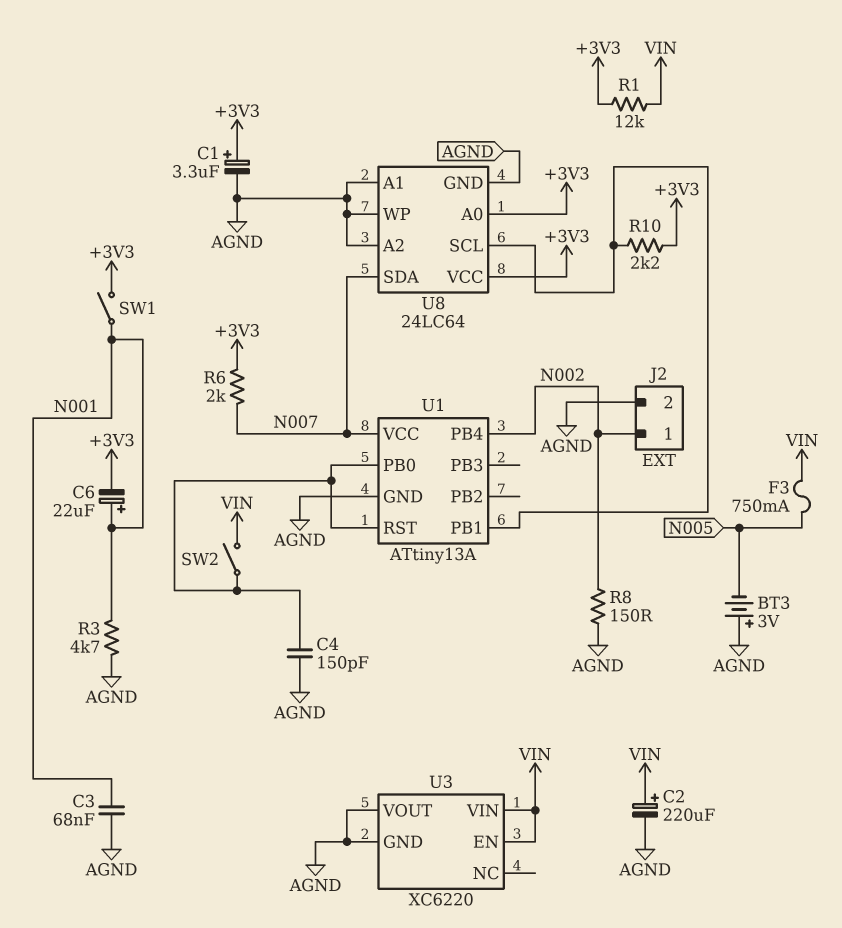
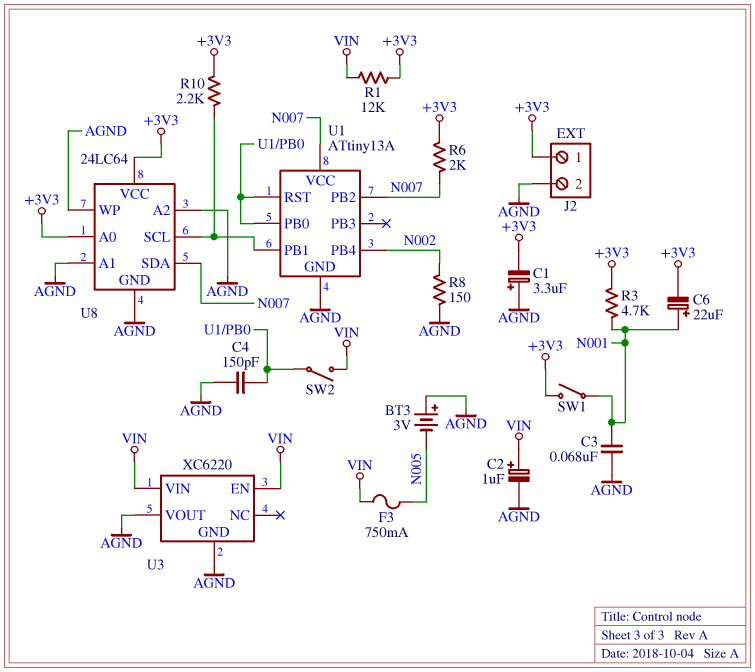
C1: 3.3uF (plus +3V3, minus AGND) -> 3.3uF (plus AGND, minus +3V3)
C2: 220uF (plus VIN, minus AGND) -> 1uF (plus VIN, minus AGND)
J2 pin 1: N002 -> +3V3
R3: 4.7k (AGND, N001) -> 4.7k (+3V3, N001)
U1 pin PB2: none -> N007

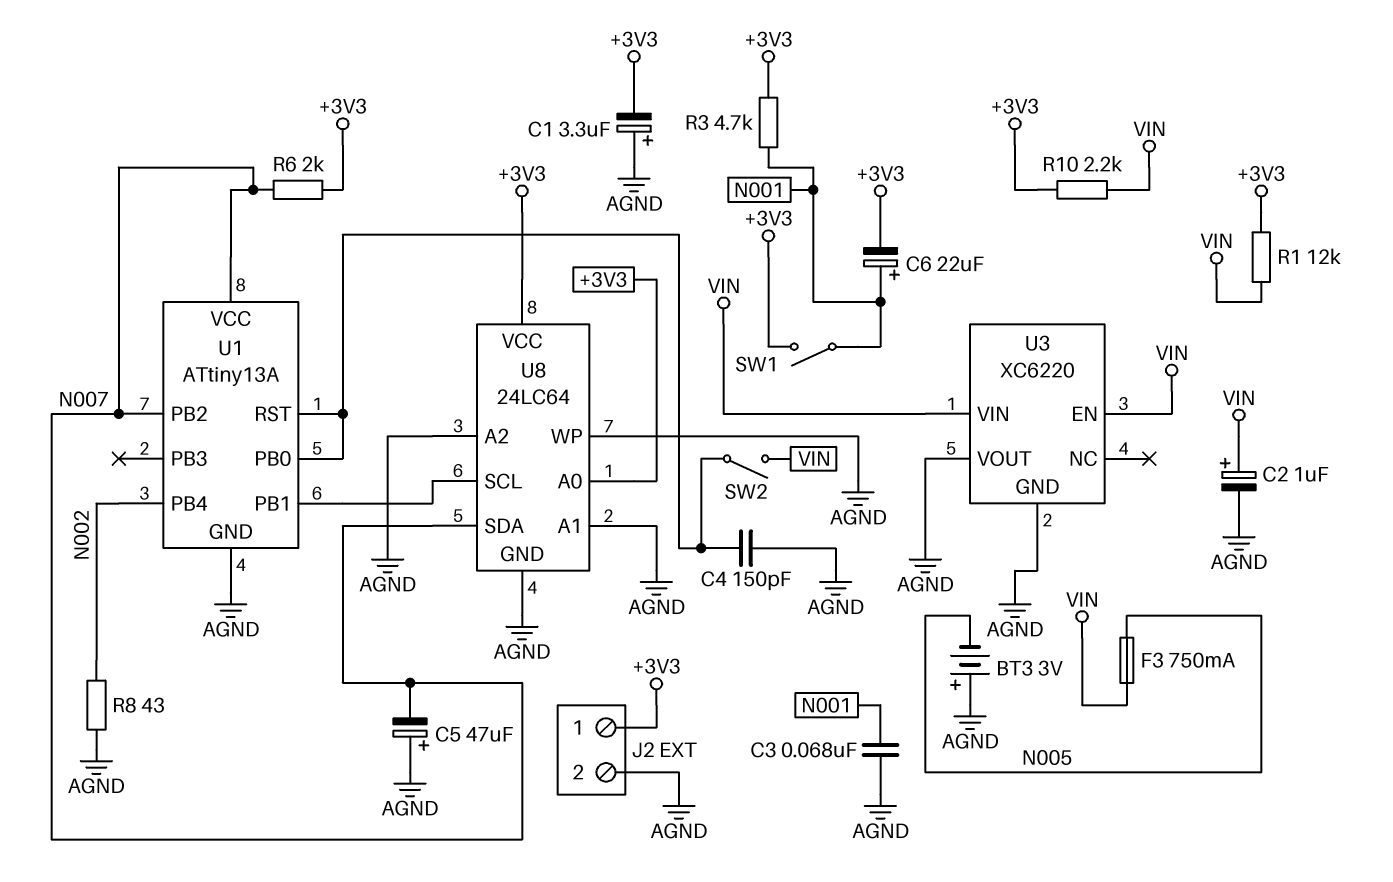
C5: none -> 47uF (plus AGND, minus N007)
R8: 150 (AGND, N002) -> 43 (AGND, N002)
R10: 2.2k (+3V3, U1/PB1) -> 2.2k (+3V3, VIN)

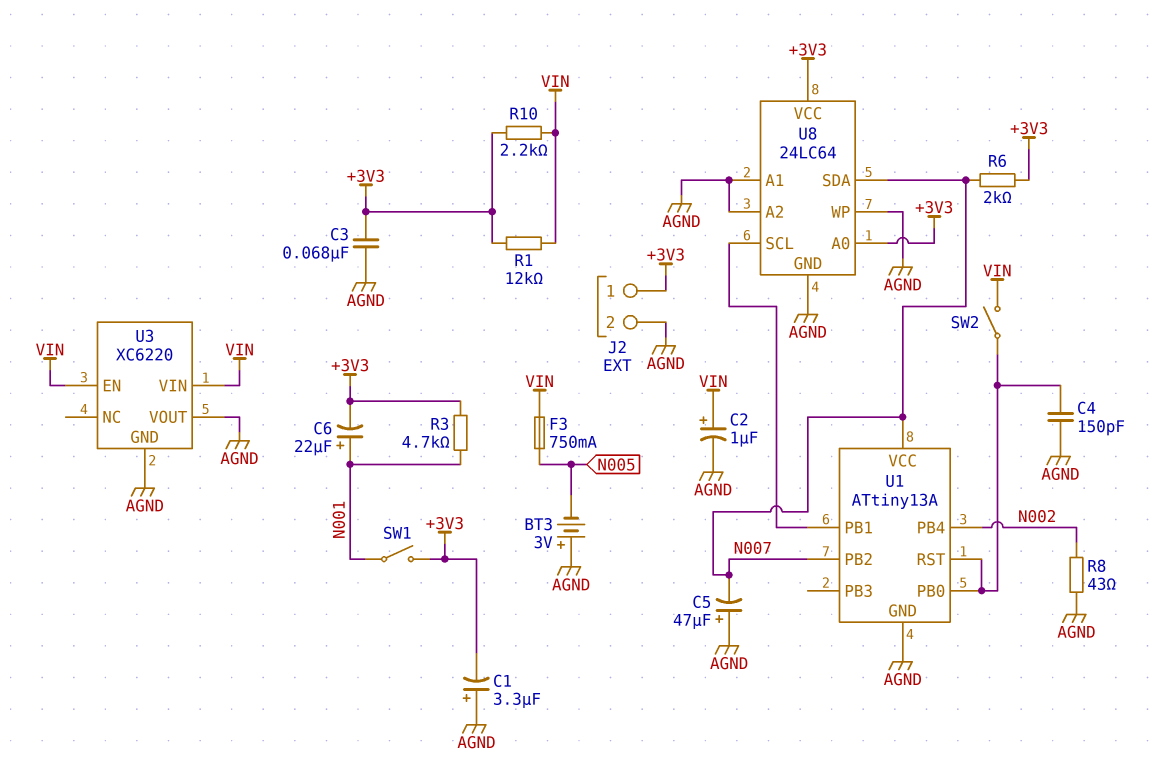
C3: 68nF (AGND, N001) -> 68nF (+3V3, AGND)

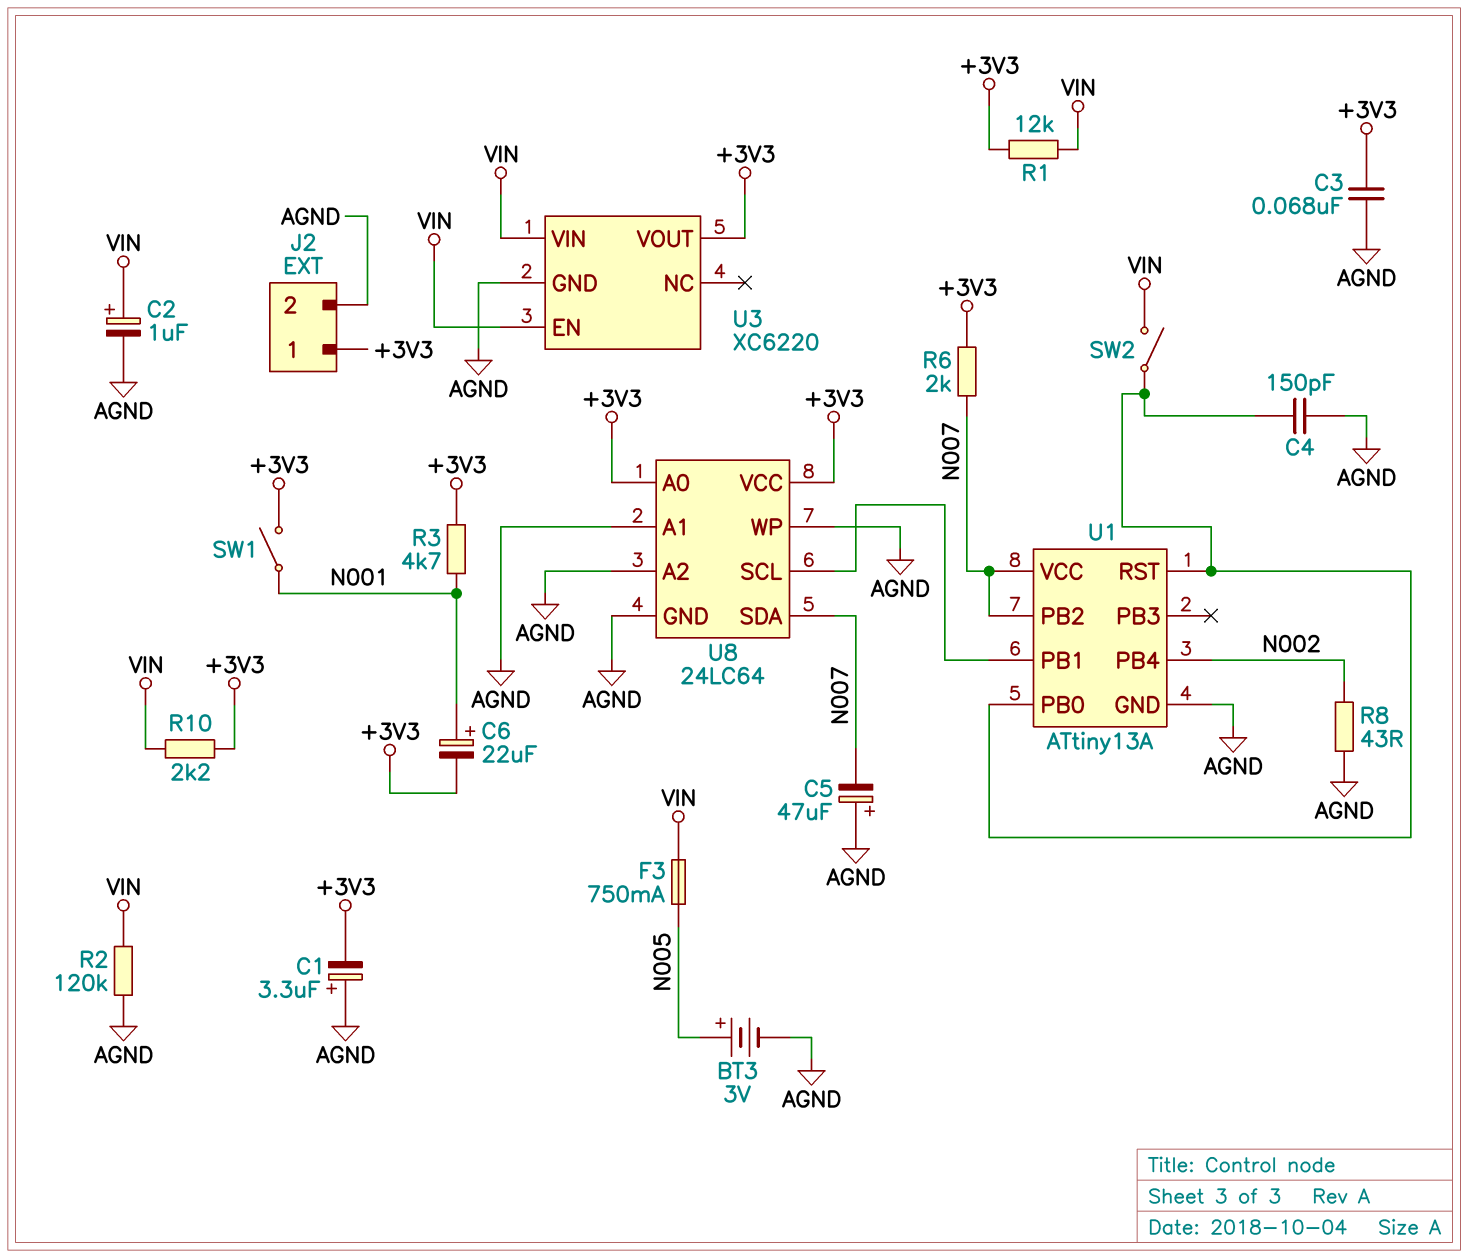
BT3: 3V (plus AGND, minus N005) -> 3V (plus N005, minus AGND)
R2: none -> 120k (AGND, VIN)
U3 pin VOUT: AGND -> +3V3

